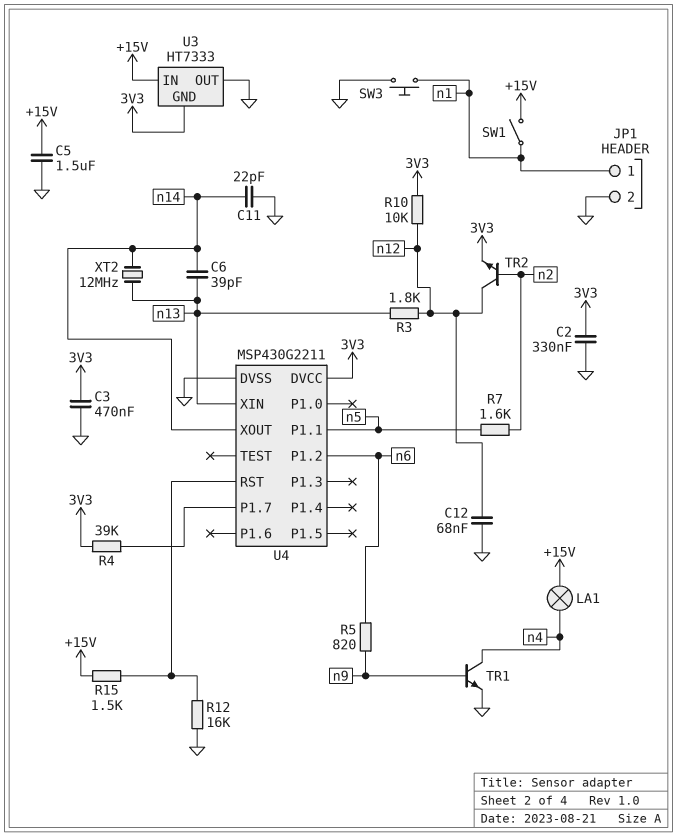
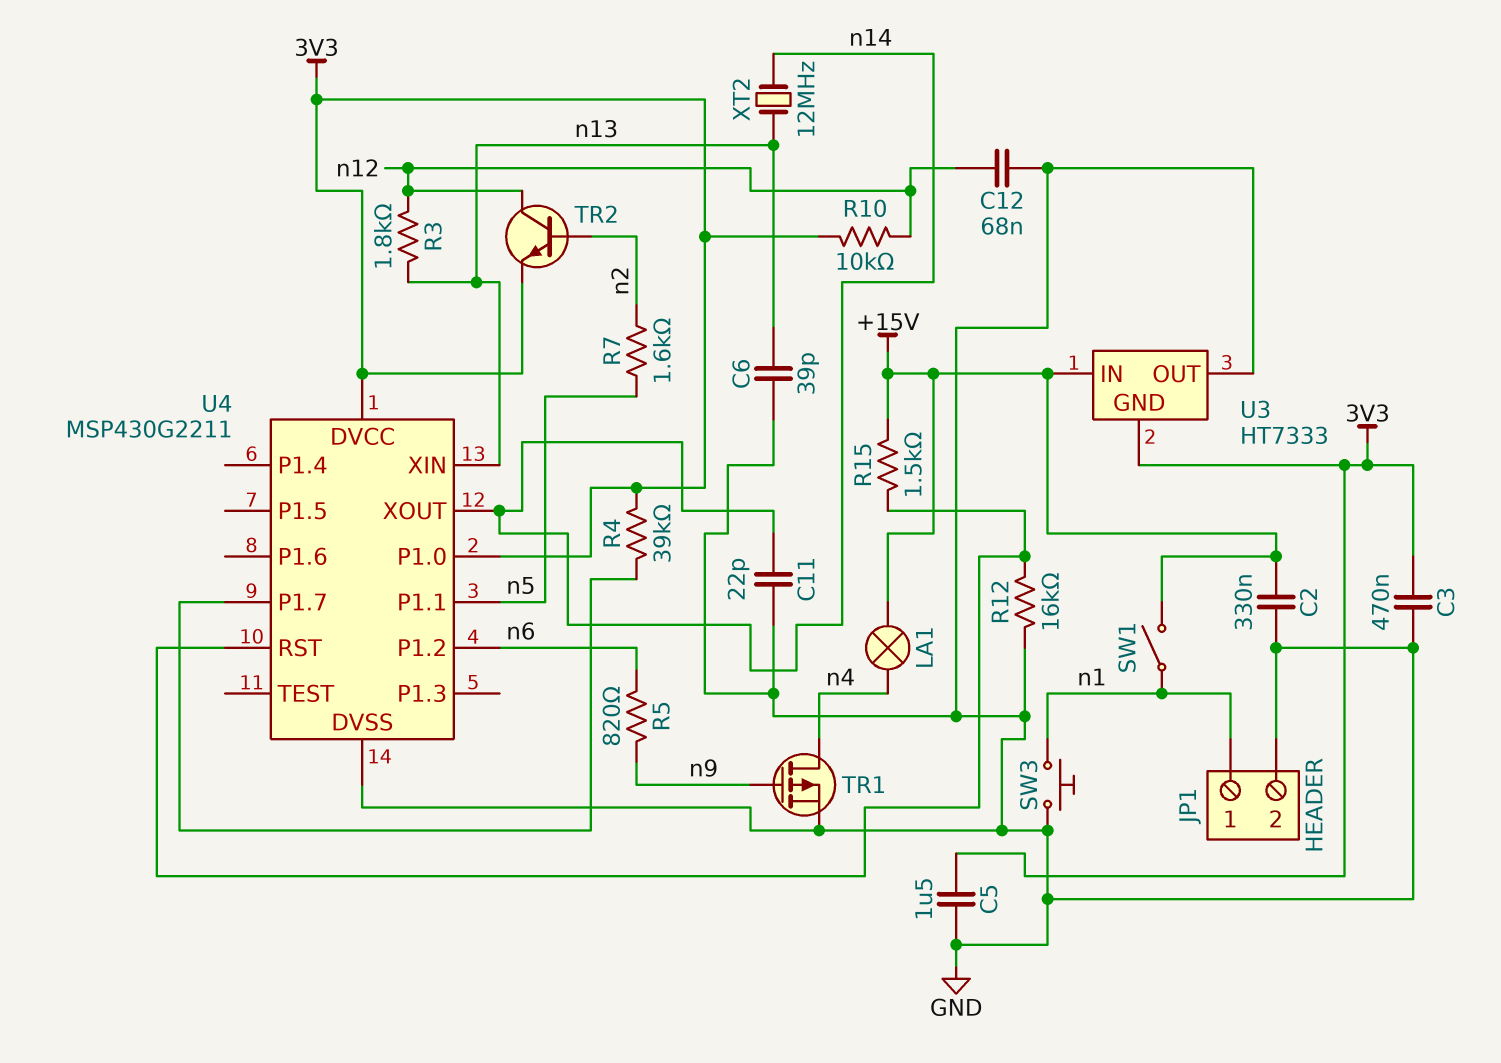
C2: 330nF (3V3, GND) -> 330nF (+15V, GND)
C5: 1.5uF (+15V, GND) -> 1.5uF (3V3, GND)
C6: 39pF (n13, n14) -> 39pF (GND, n13)
TR1: NPN (B n9, C n4, E GND) -> PMOS (G n9, D n4, S GND)
U4 pin P1.0: none -> 3V3

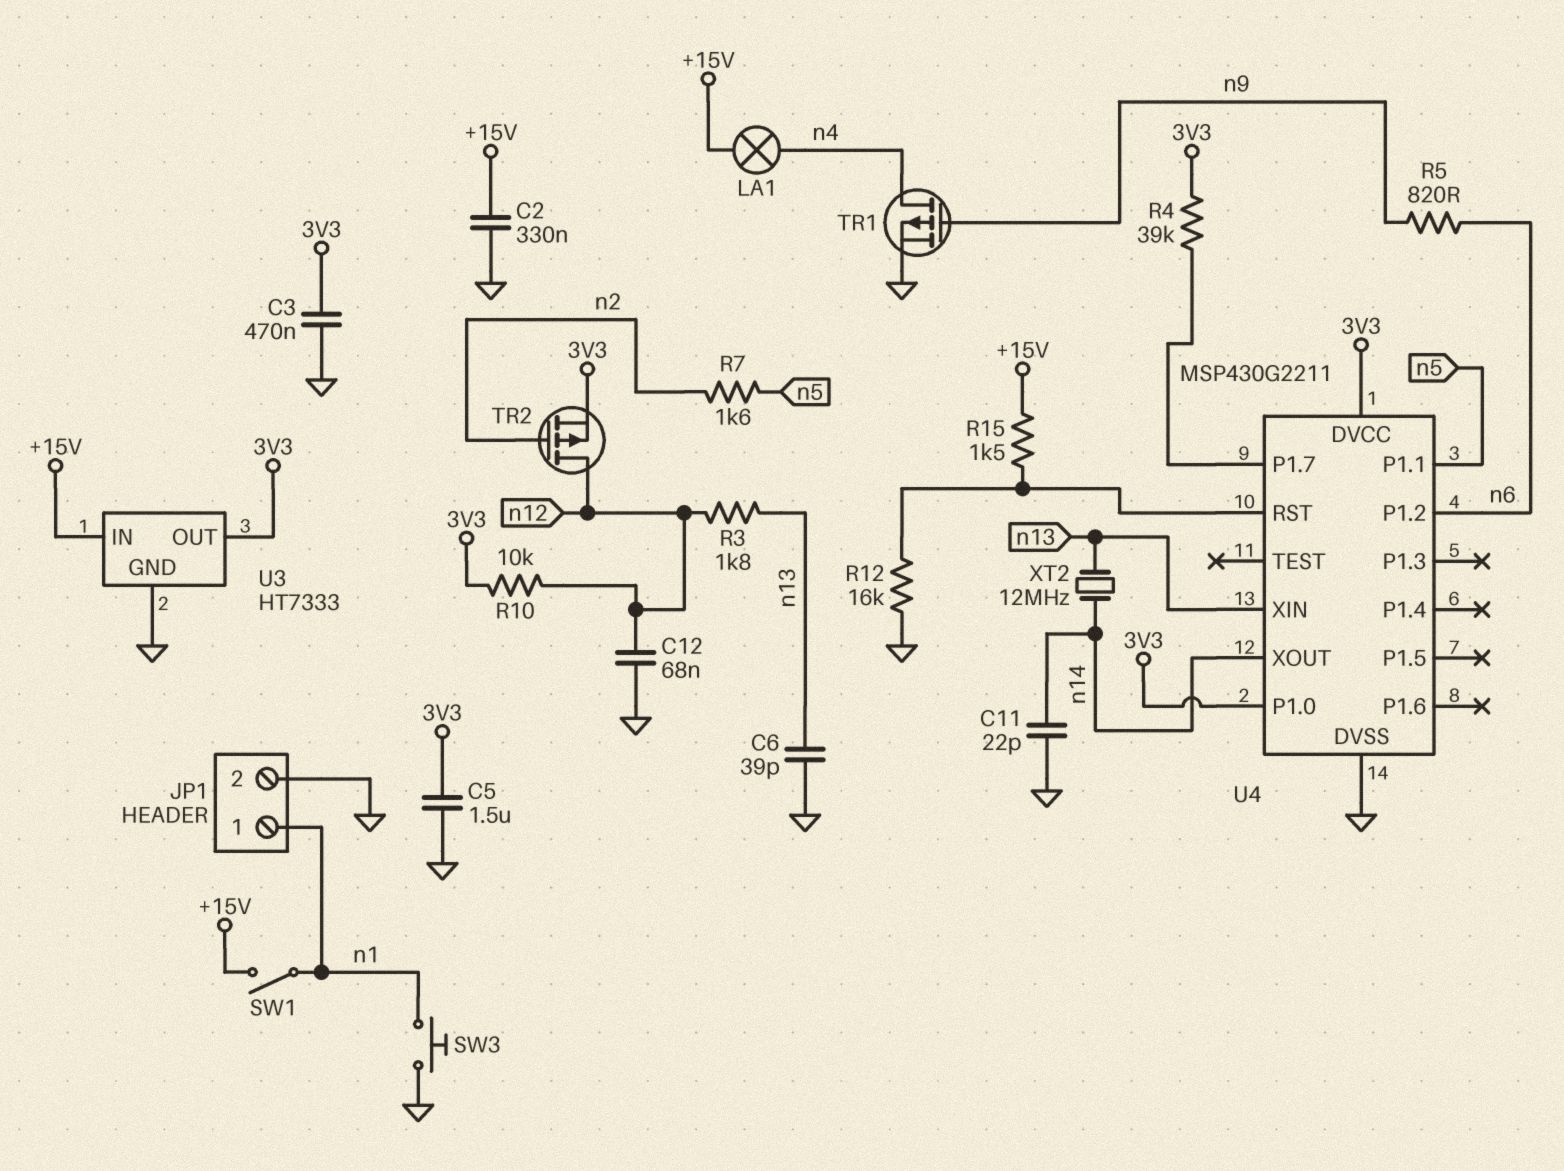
TR2: NPN (B n2, C n12, E 3V3) -> PMOS (G n2, D n12, S 3V3)
U3 pin GND: 3V3 -> GND
U3 pin OUT: GND -> 3V3

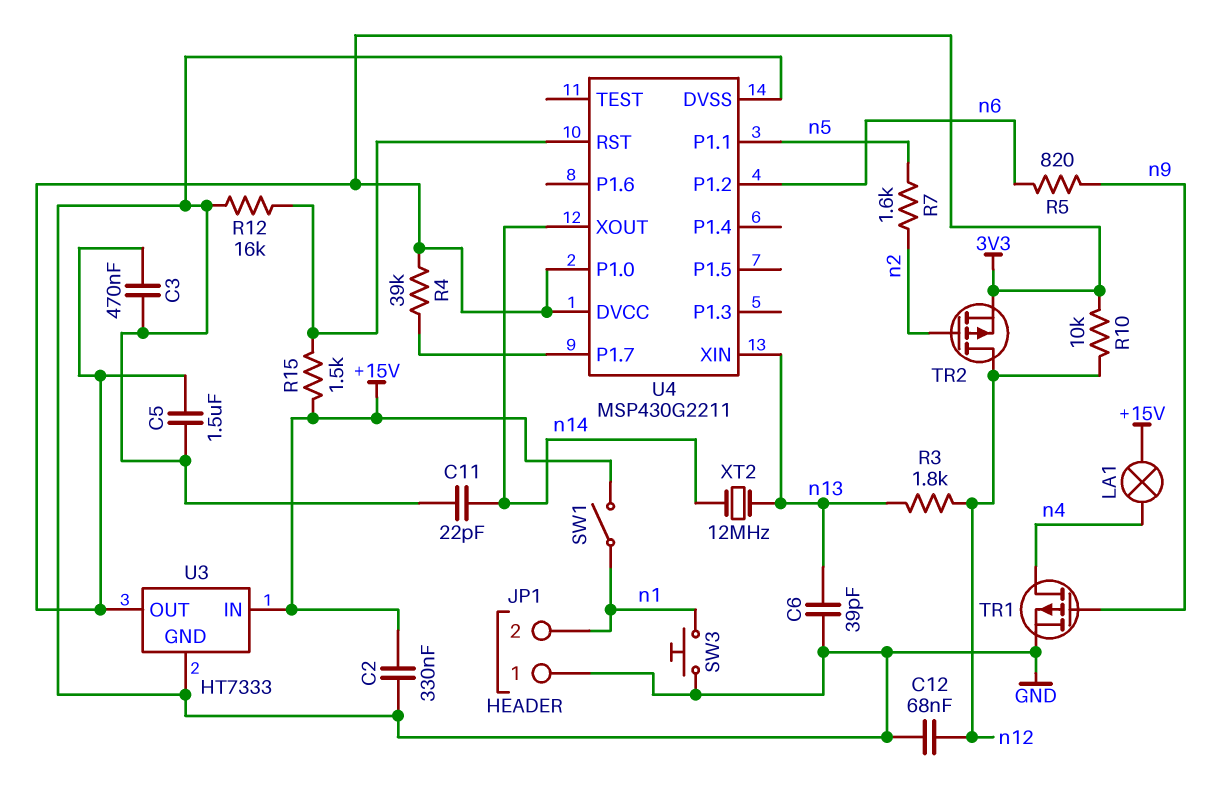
JP1 pin 1: n1 -> GND
JP1 pin 2: GND -> n1

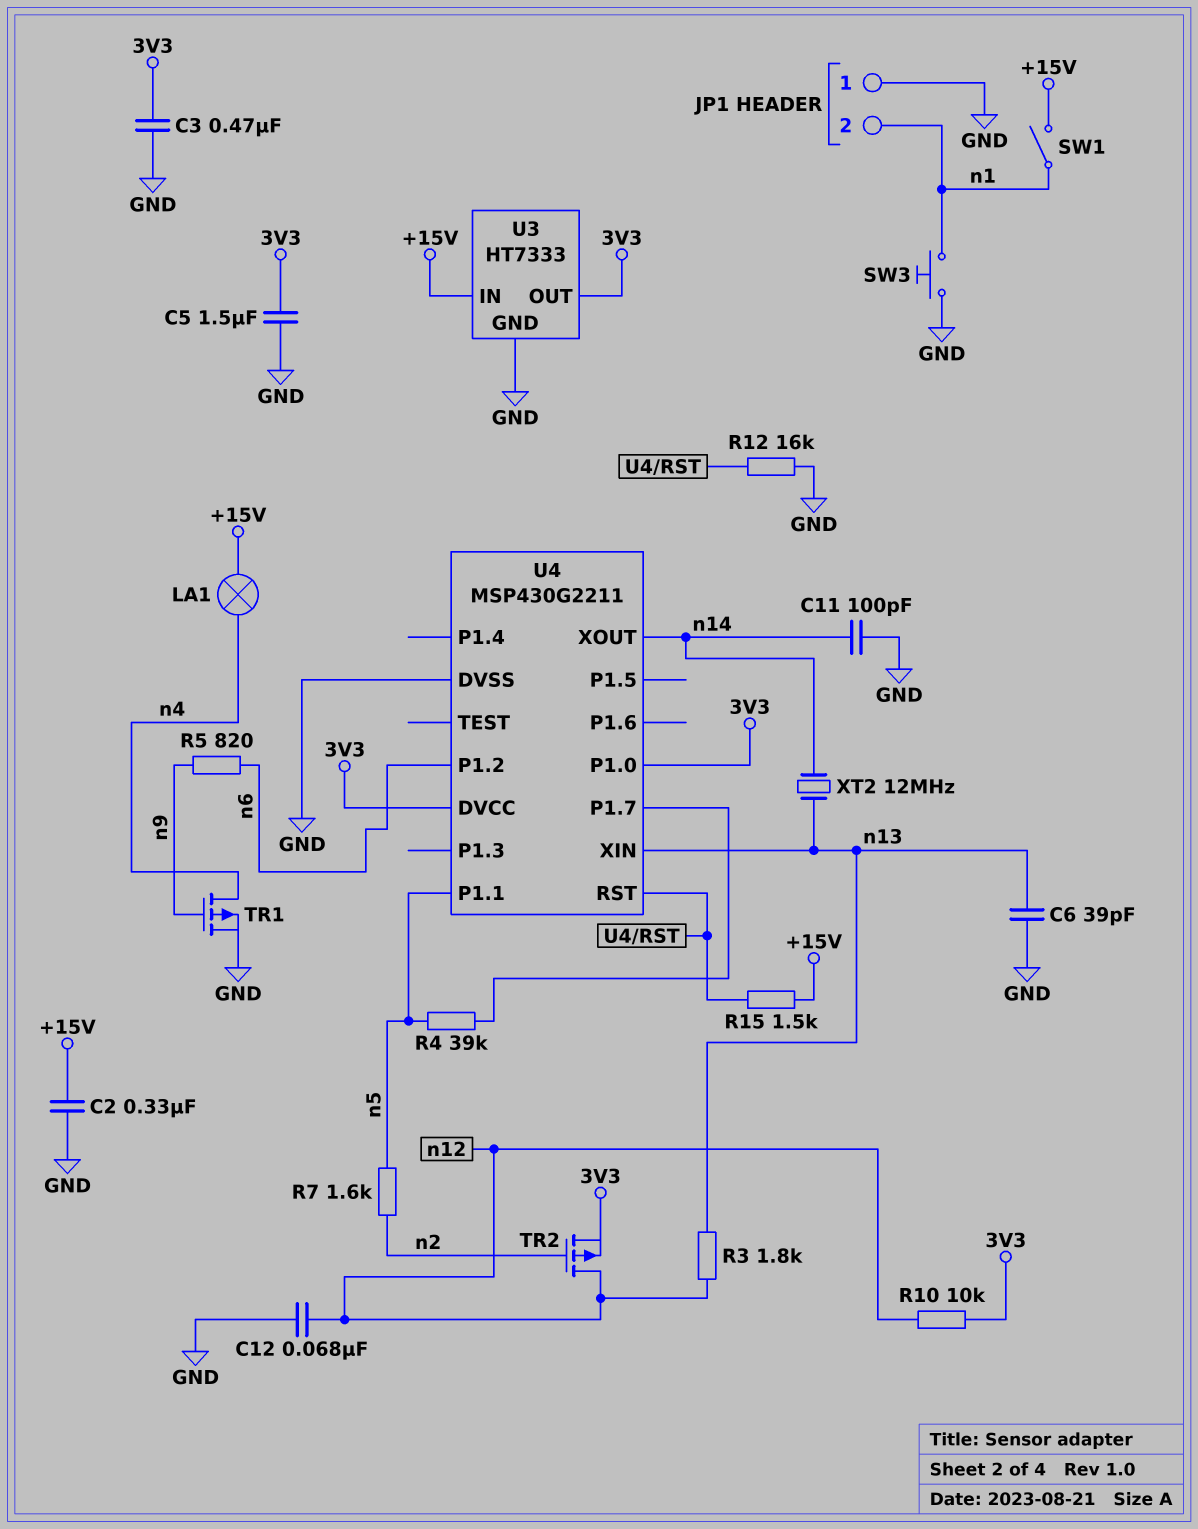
C11: 22pF (GND, n14) -> 100pF (GND, n14)
R4: 39k (3V3, U4/P1.7) -> 39k (U4/P1.7, n5)

